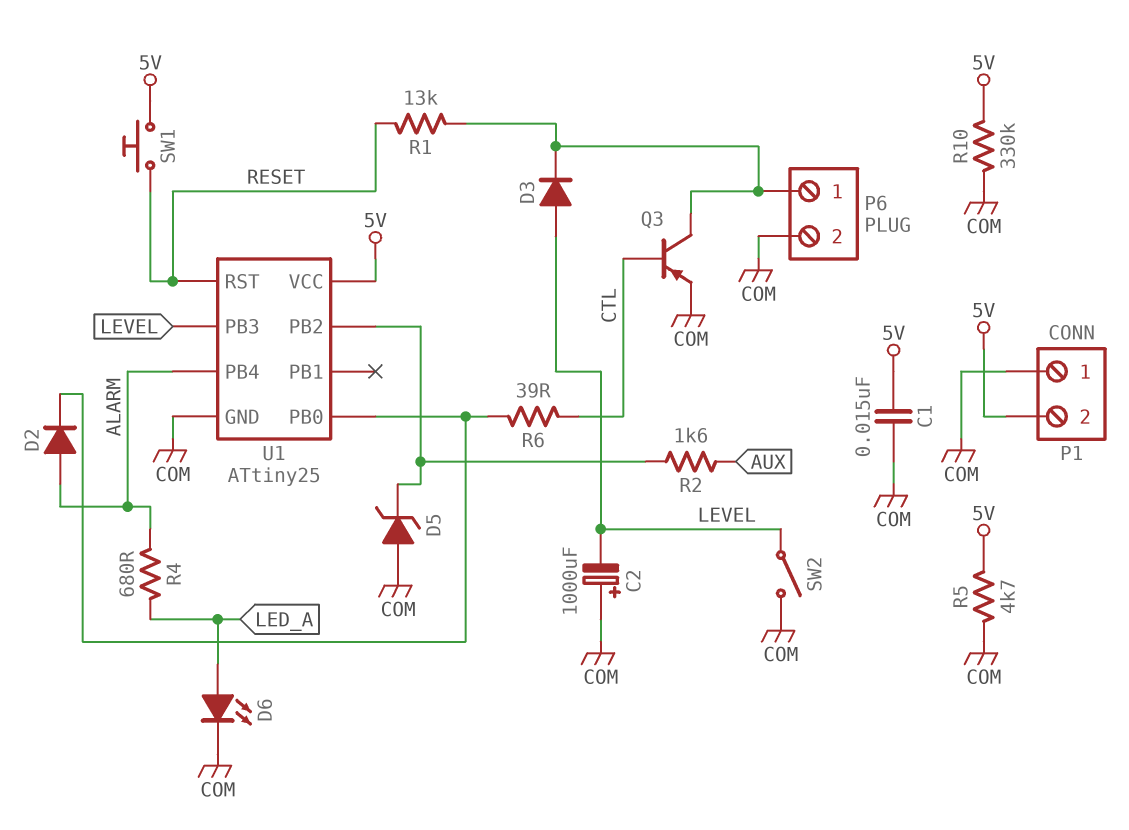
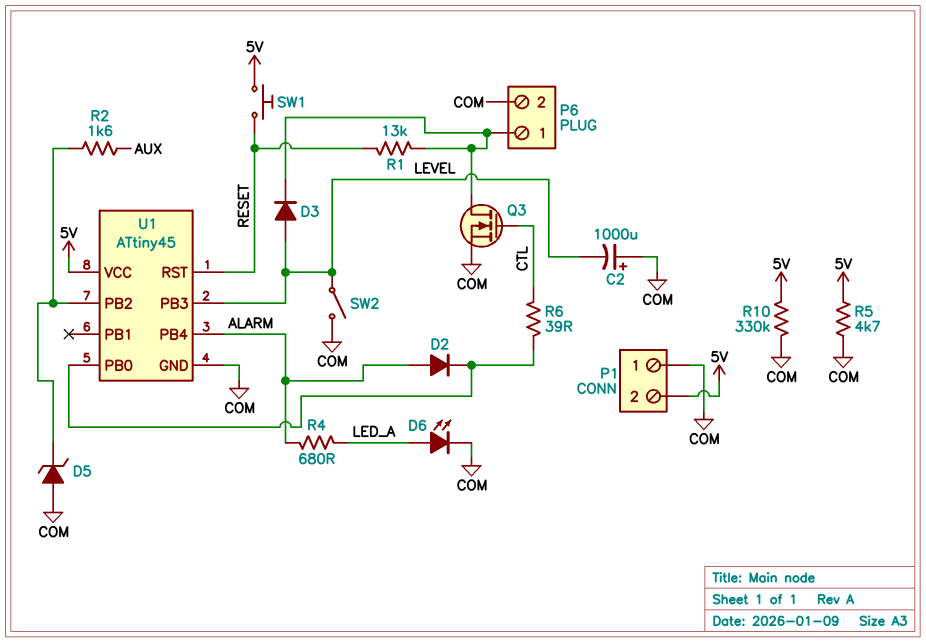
C1: 15nF (5V, COM) -> none
Q3: PNP (B CTL, C P6/1, E COM) -> NMOS (G CTL, D P6/1, S COM)
U1: ATtiny25 -> ATtiny45

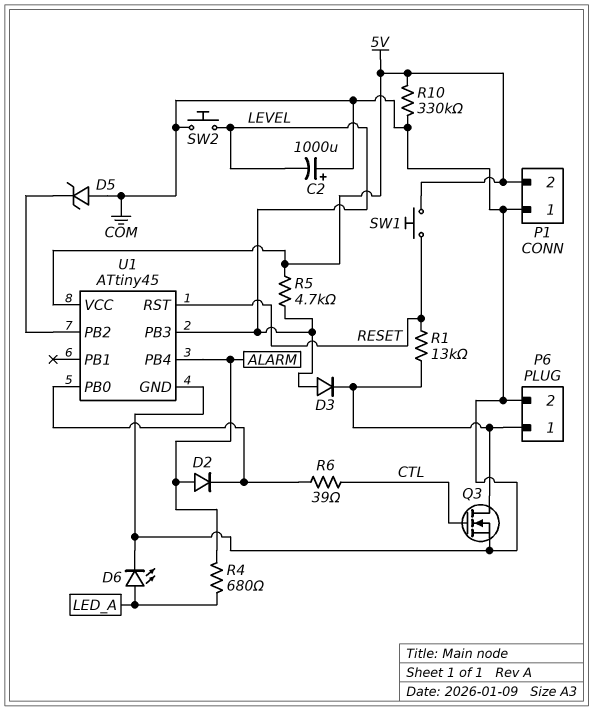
R2: 1.6k (AUX, U1/PB2) -> none
R5: 4.7k (5V, COM) -> 4.7k (5V, LEVEL)
SW2: switch (COM, LEVEL) -> button (COM, LEVEL)

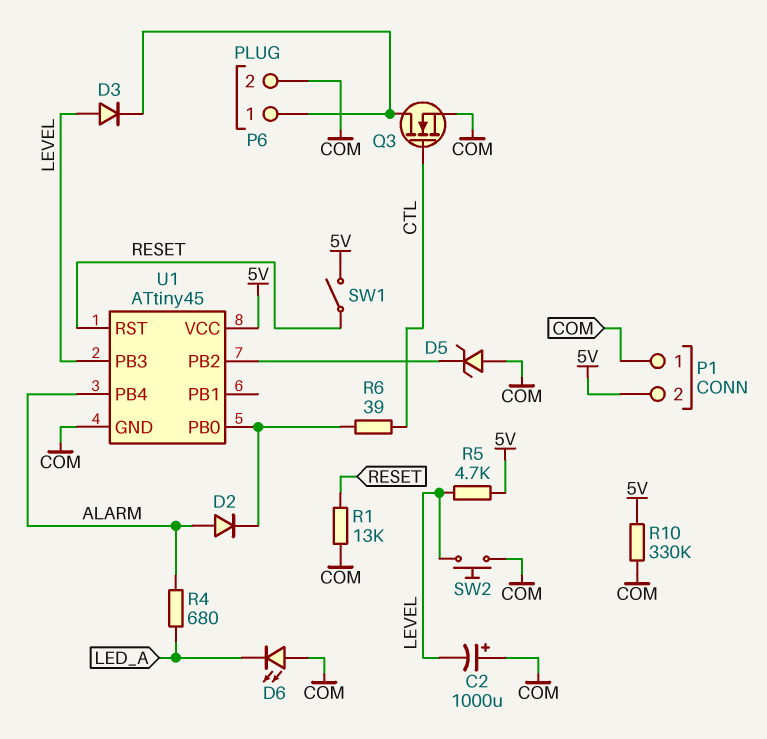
D6: LED (A LED_A, K COM) -> LED (A COM, K LED_A)
R1: 13k (P6/1, RESET) -> 13k (COM, RESET)
SW1: button (5V, RESET) -> switch (5V, RESET)

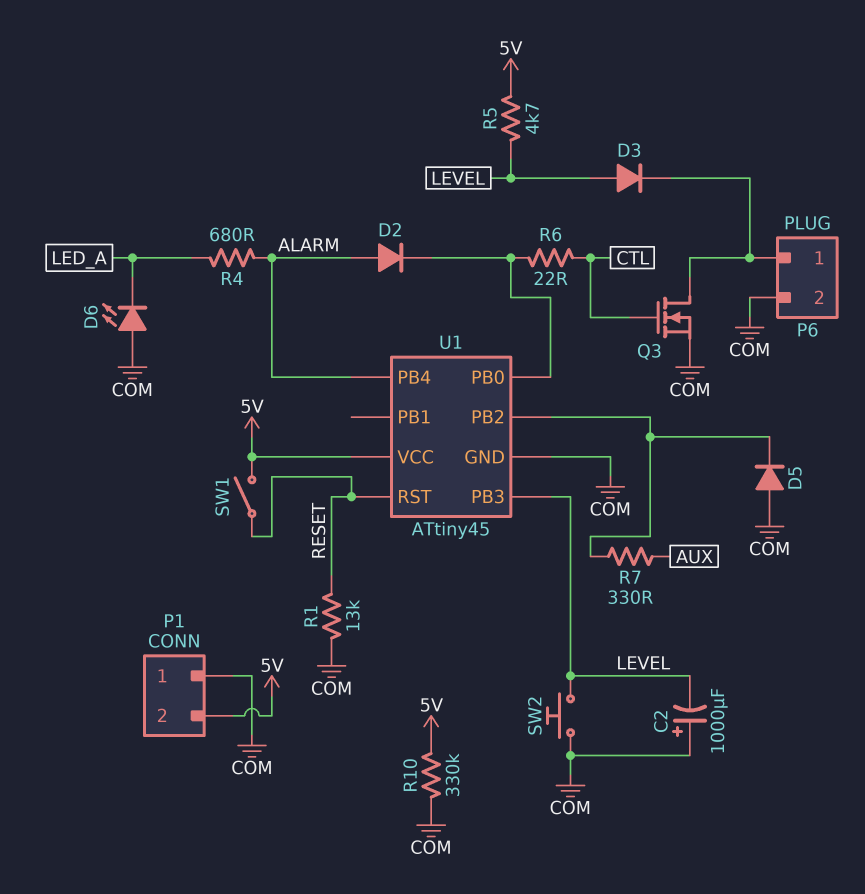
D5: zener (A COM, K U1/PB2) -> diode (A COM, K U1/PB2)
R6: 39 (CTL, U1/PB0) -> 22 (CTL, U1/PB0)
R7: none -> 330 (AUX, U1/PB2)

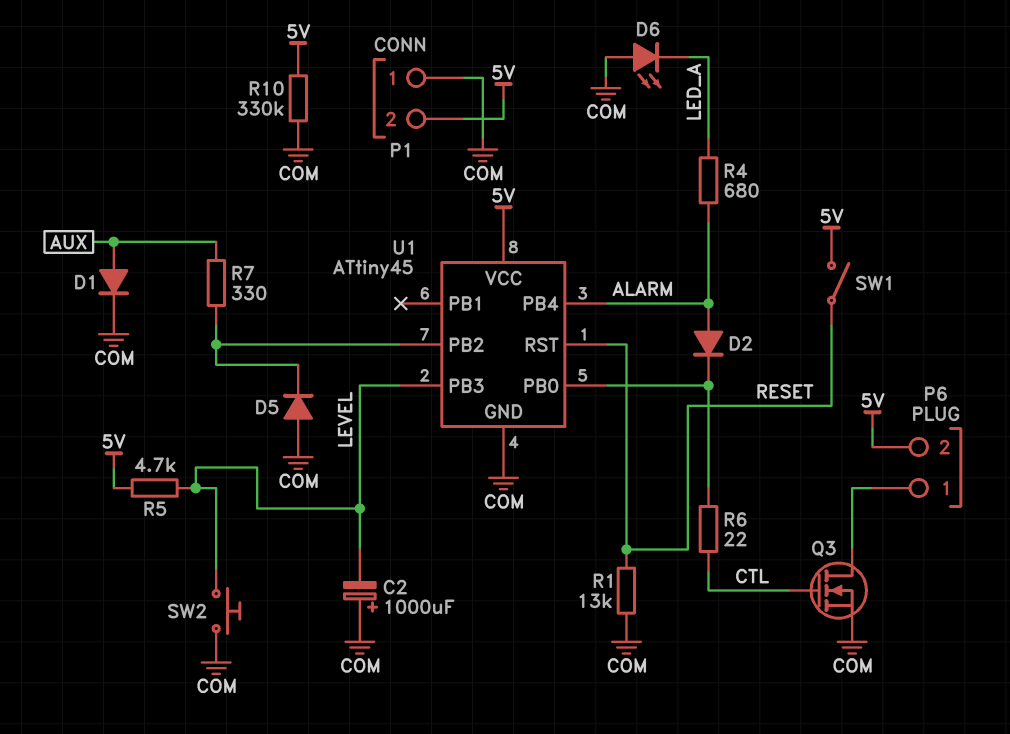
D1: none -> diode (A AUX, K COM)
D3: diode (A LEVEL, K P6/1) -> none
P6 pin 2: COM -> 5V

